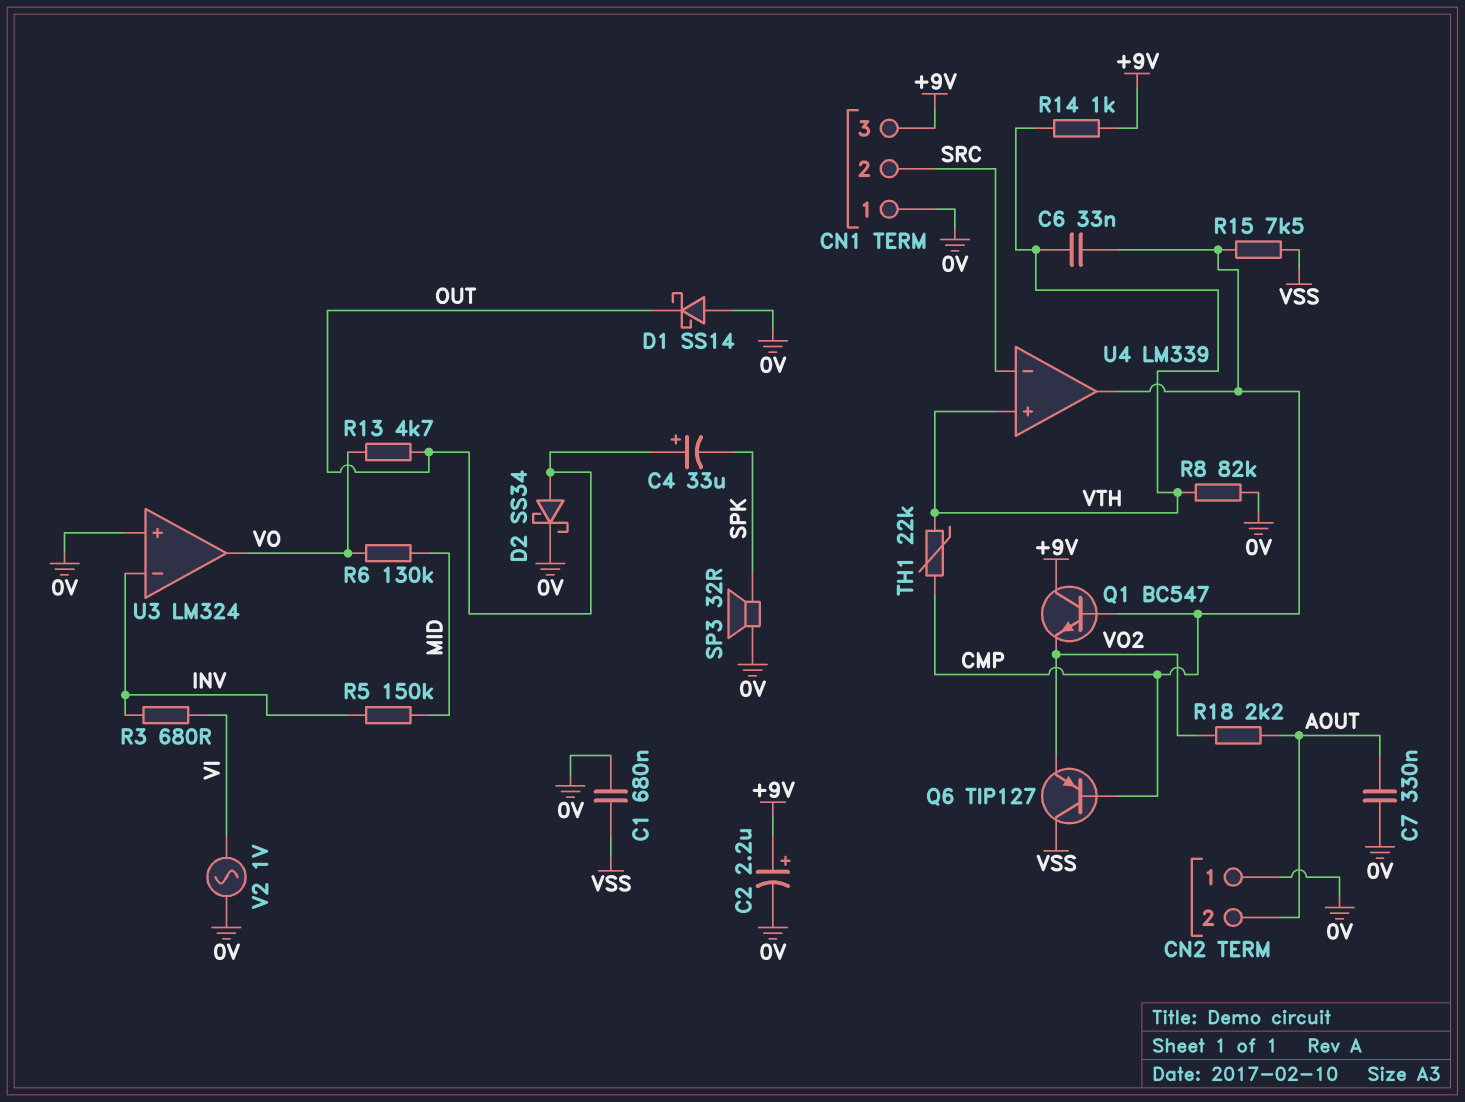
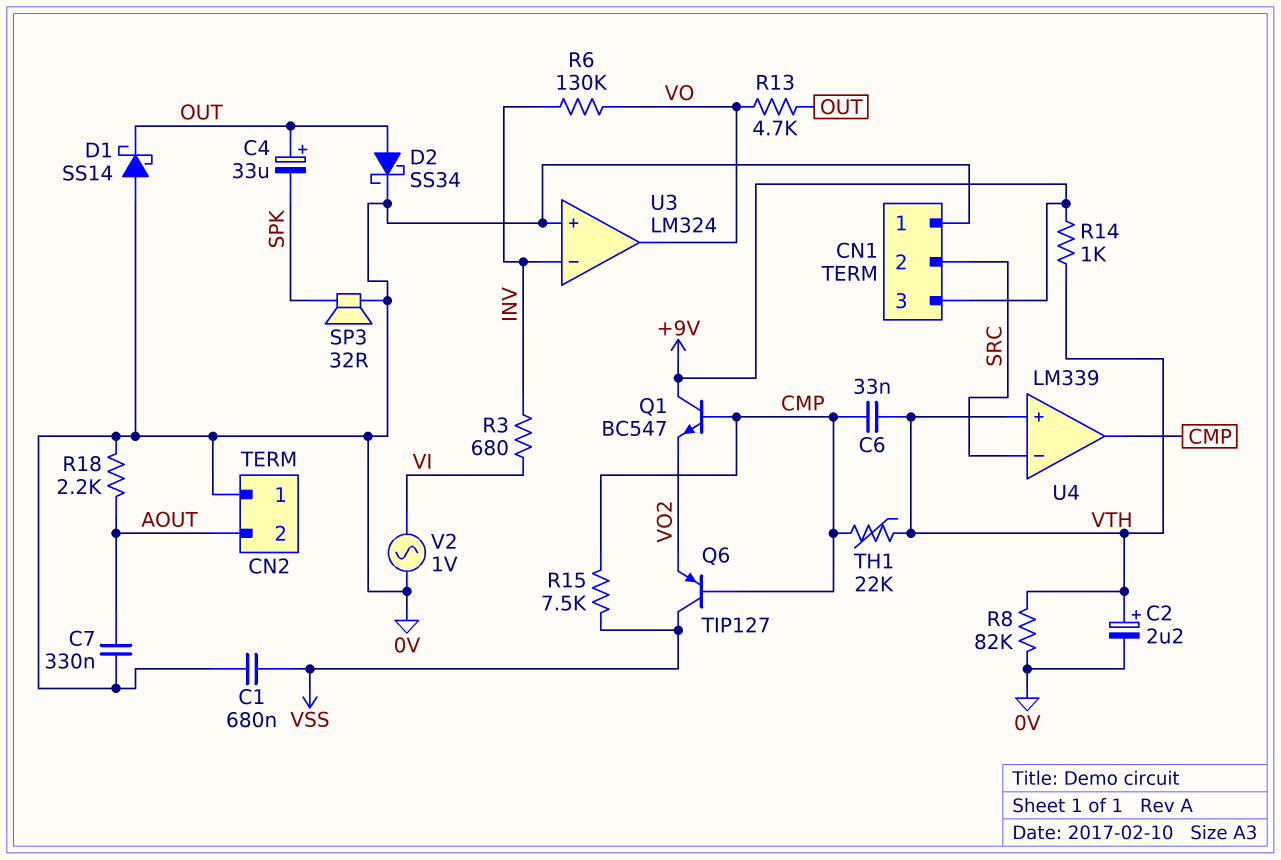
C2: 2.2uF (plus +9V, minus 0V) -> 2.2uF (plus VTH, minus 0V)
R5: 150k (INV, MID) -> none
R6: 130k (MID, VO) -> 130k (INV, VO)
R18: 2.2k (AOUT, VO2) -> 2.2k (0V, AOUT)

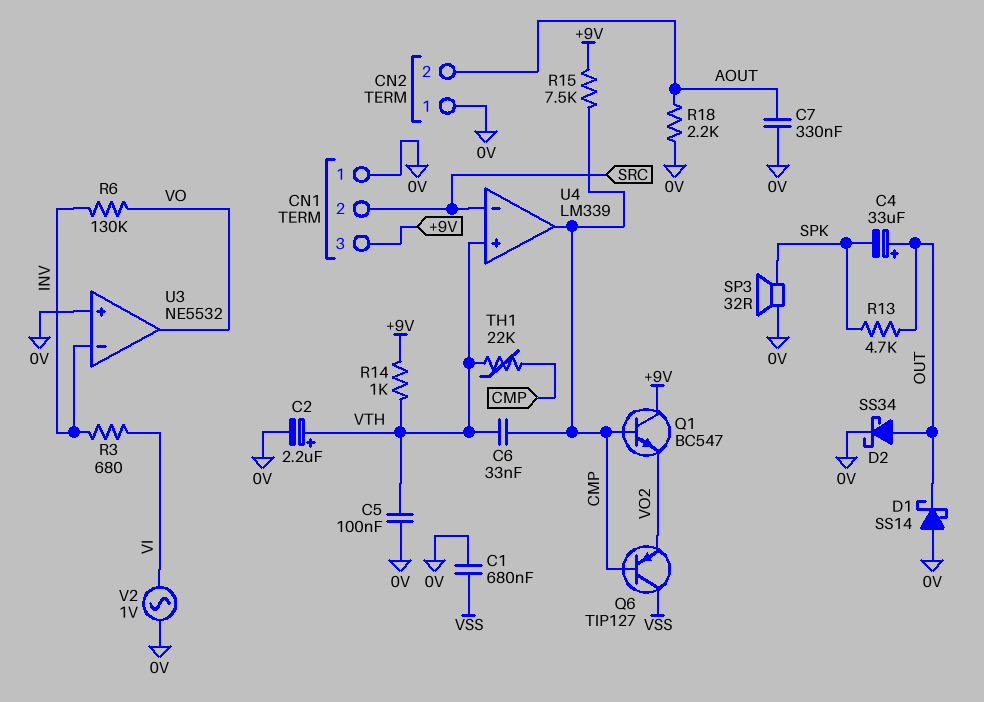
C5: none -> 100nF (0V, VTH)
R8: 82k (0V, VTH) -> none
R13: 4.7k (OUT, VO) -> 4.7k (OUT, SPK)
R15: 7.5k (CMP, VSS) -> 7.5k (+9V, CMP)
U3: LM324 -> NE5532

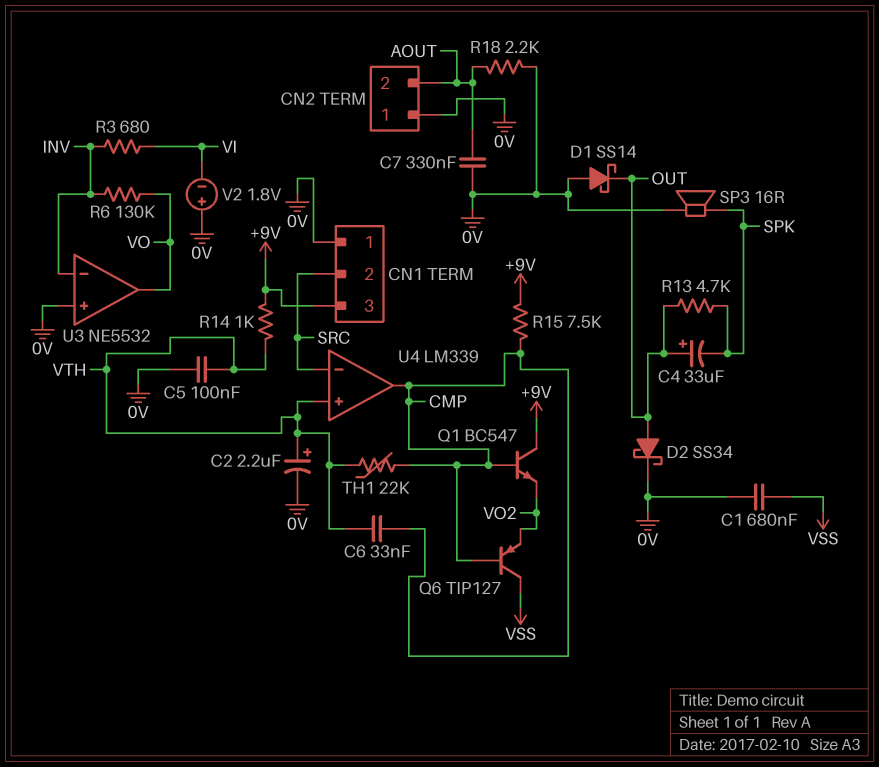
SP3: speaker 32R (0V, SPK) -> speaker 16R (0V, SPK)
V2: AC 1V (0V, VI) -> 1.8V (plus 0V, minus VI)

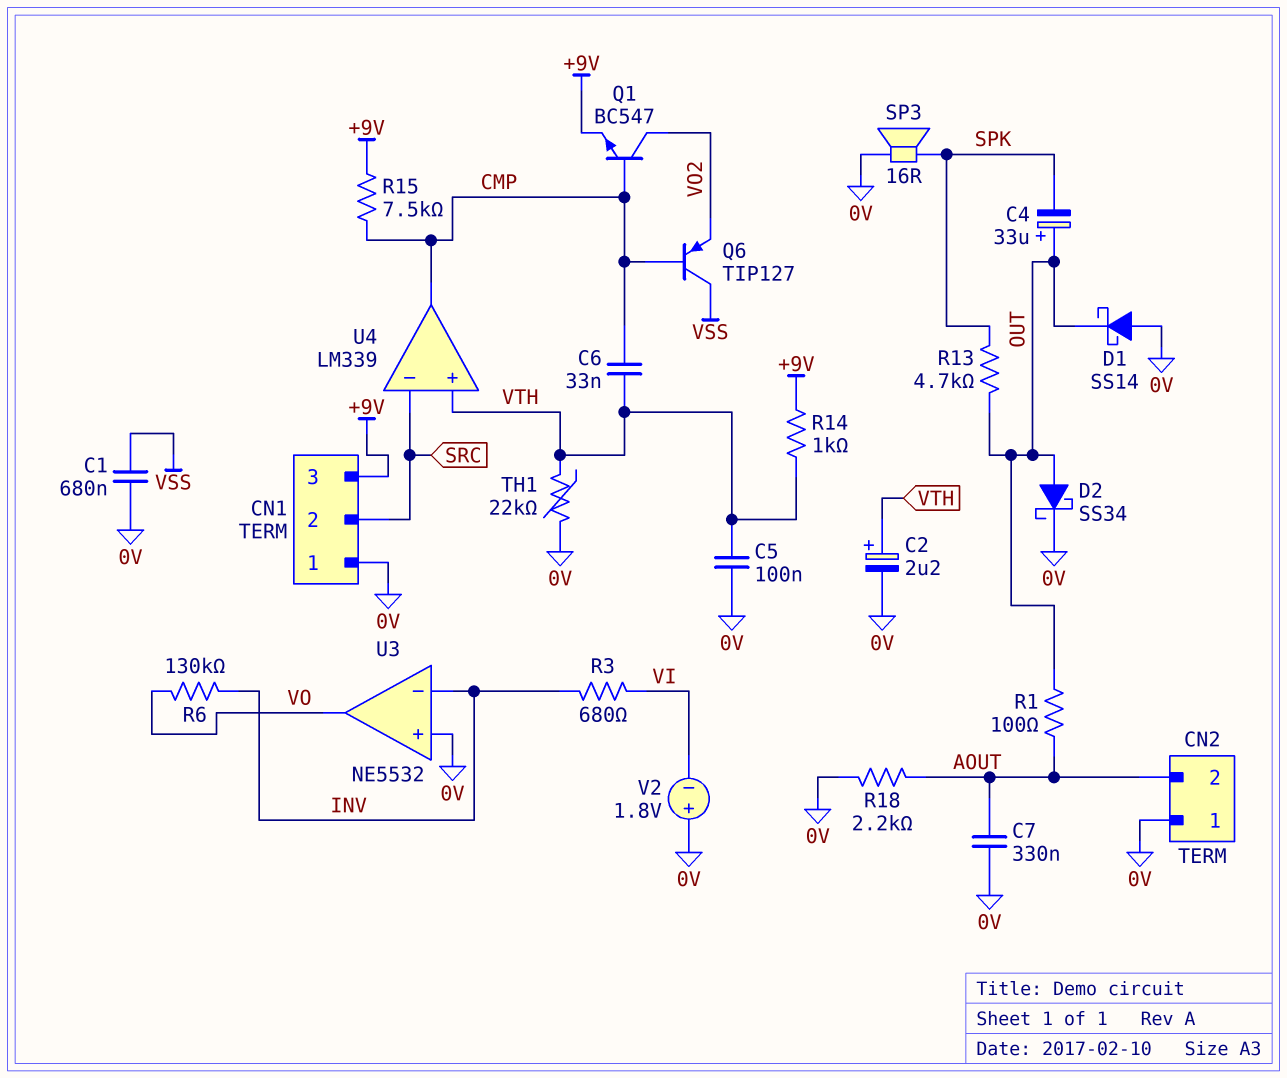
Q1: NPN BC547 (B CMP, C +9V, E VO2) -> NPN BC547 (B CMP, C VO2, E +9V)
R1: none -> 100 (AOUT, OUT)
TH1: 22k (CMP, VTH) -> 22k (0V, VTH)

